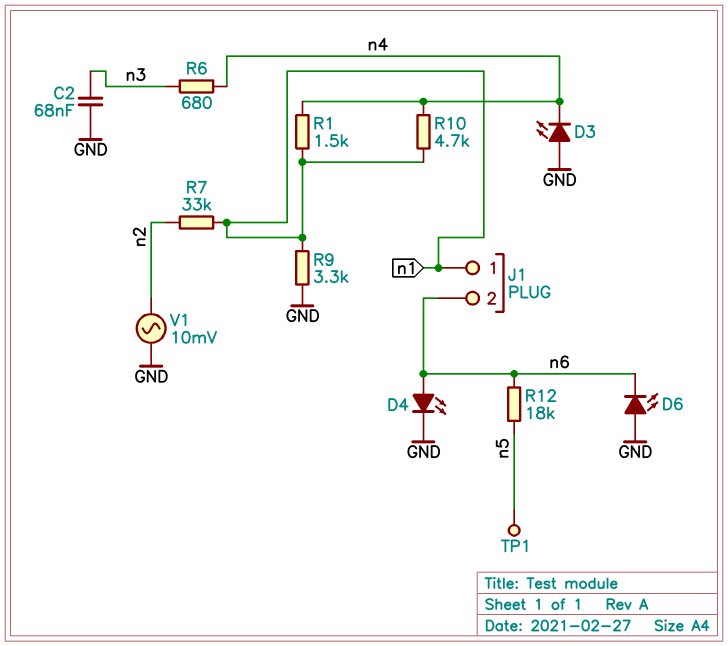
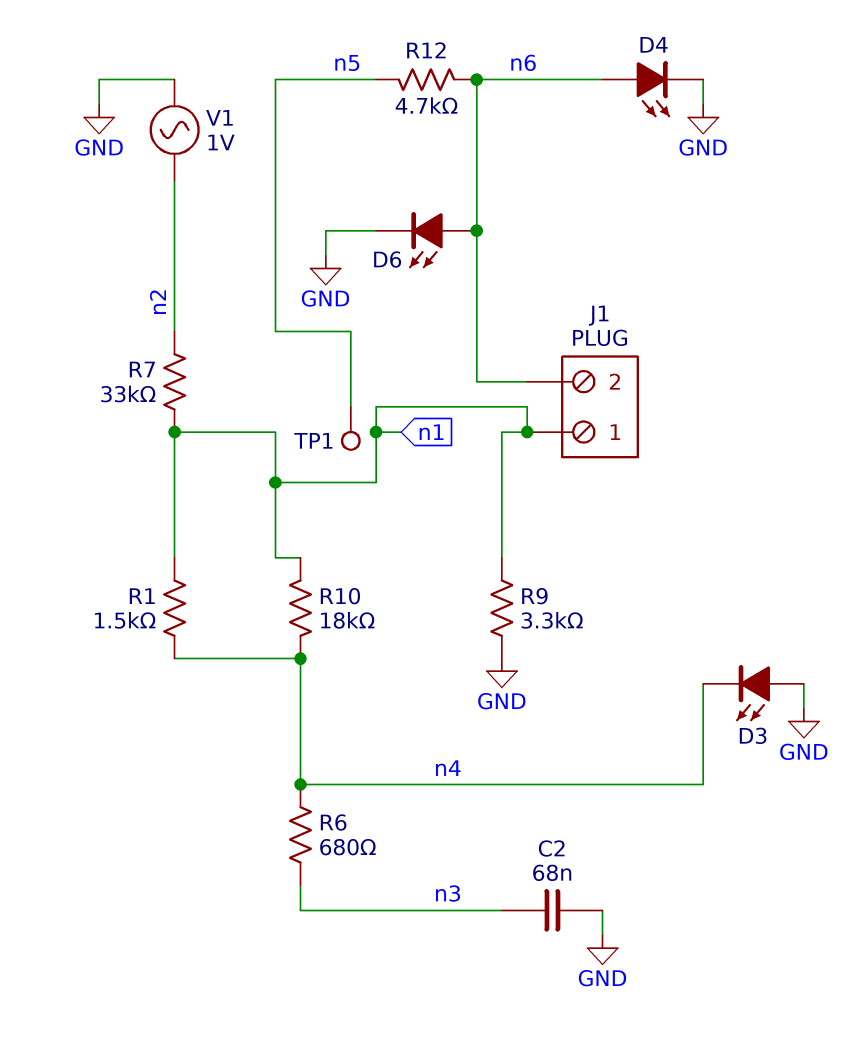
D6: LED (A GND, K n6) -> LED (A n6, K GND)
R10: 4.7k (n1, n4) -> 18k (n1, n4)
R12: 18k (n5, n6) -> 4.7k (n5, n6)
V1: AC 10mV (GND, n2) -> AC 1V (GND, n2)

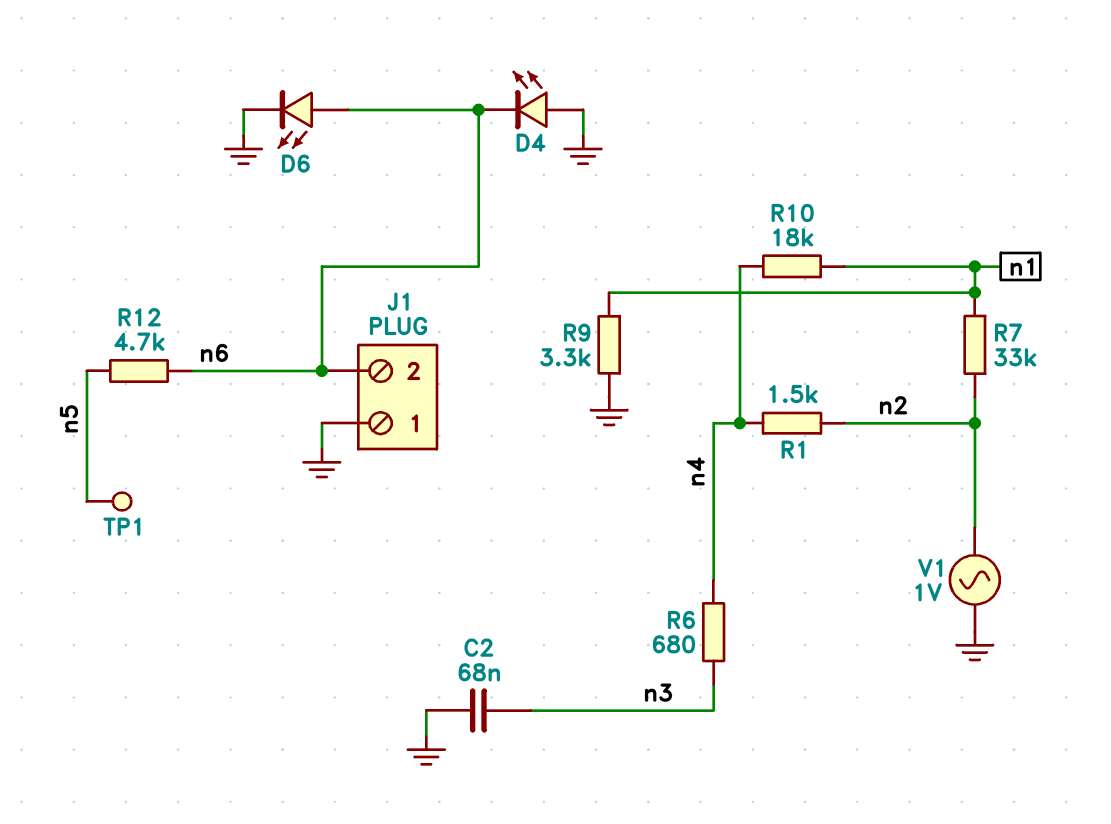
D3: LED (A GND, K n4) -> none
D4: LED (A n6, K GND) -> LED (A GND, K n6)
J1 pin 1: n1 -> GND
R1: 1.5k (n1, n4) -> 1.5k (n2, n4)

